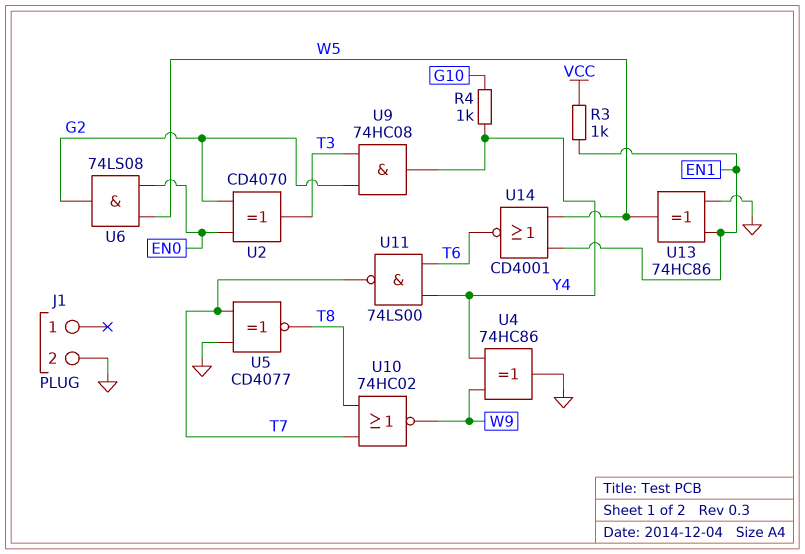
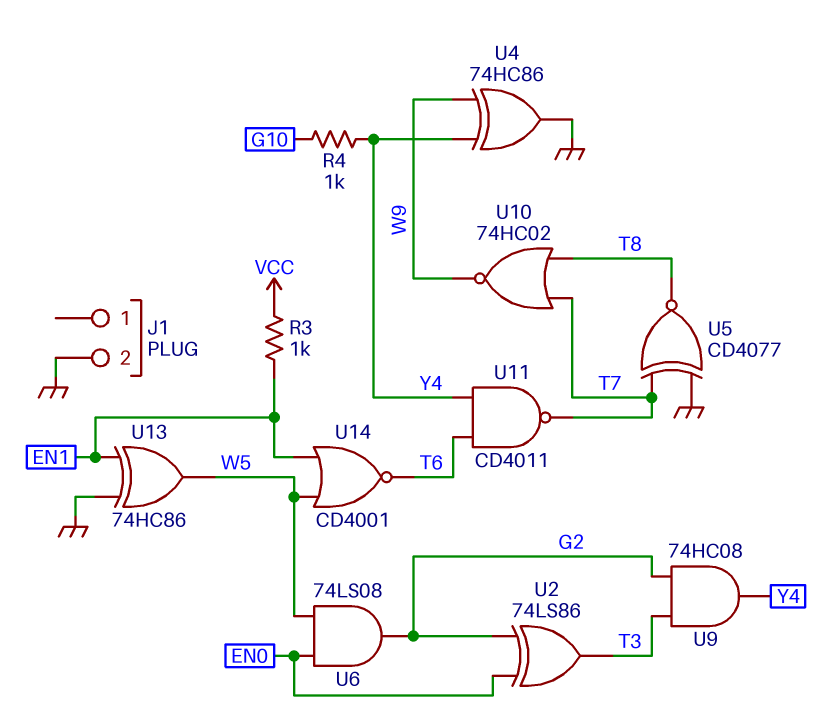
U2: XOR CD4070 (in EN0, in G2, out T3) -> XOR 74LS86 (in EN0, in G2, out T3)
U11: NAND 74LS00 (in T6, in Y4, out T7) -> NAND CD4011 (in T6, in Y4, out T7)

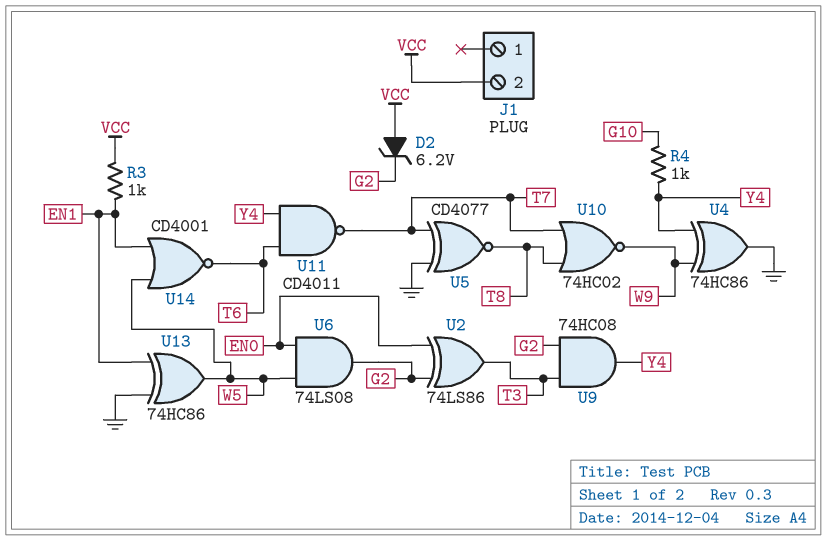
D2: none -> zener 6.2V (A VCC, K G2)
J1 pin 2: GND -> VCC

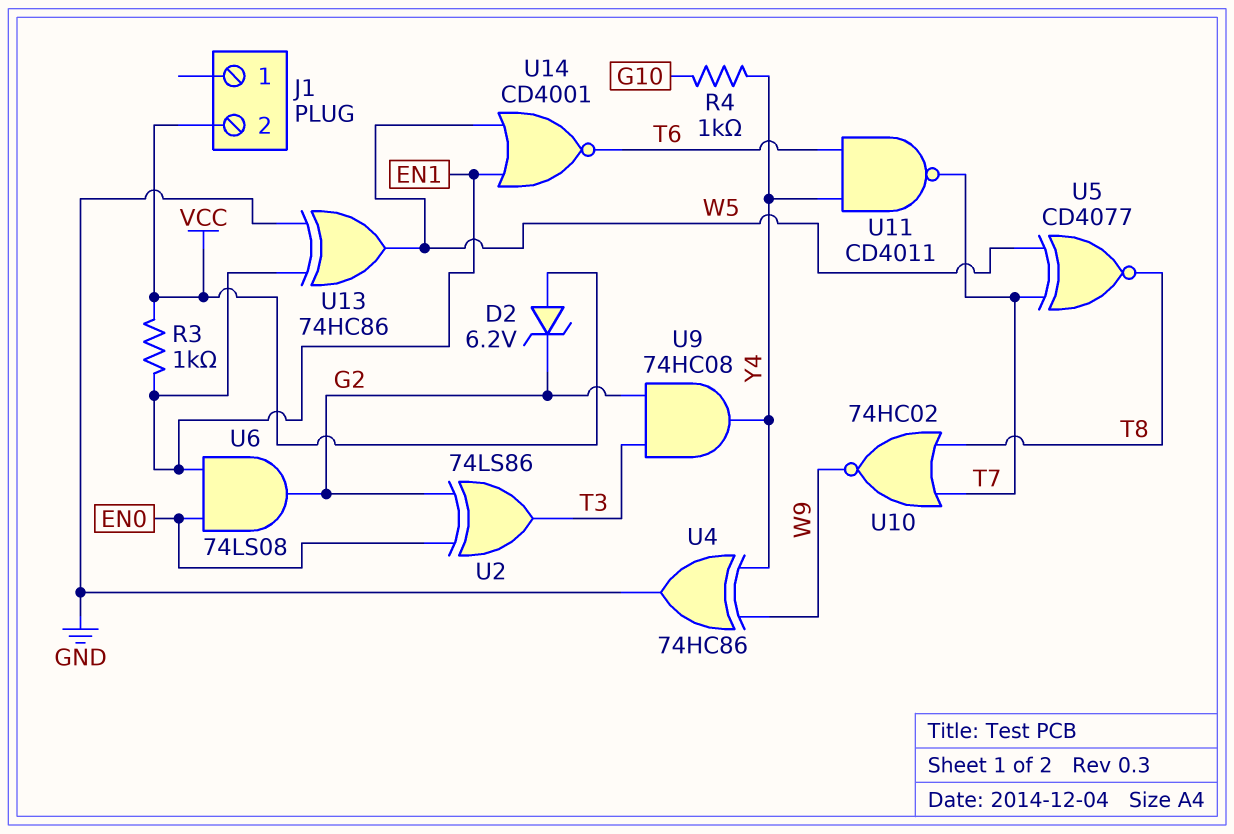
U5: XNOR CD4077 (in GND, in T7, out T8) -> XNOR CD4077 (in T7, in W5, out T8)
U6: AND 74LS08 (in EN0, in W5, out G2) -> AND 74LS08 (in EN0, in EN1, out G2)

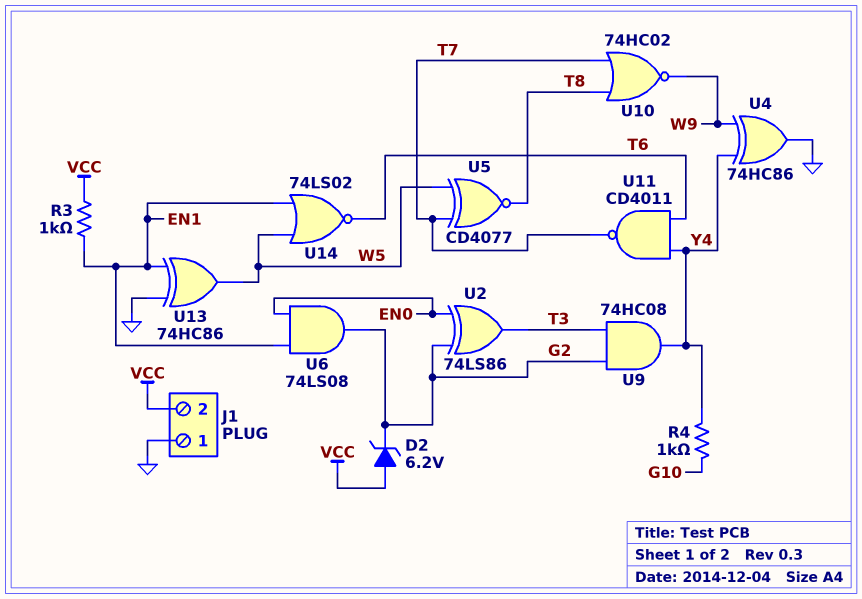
J1 pin 1: none -> GND
U14: NOR CD4001 (in EN1, in W5, out T6) -> NOR 74LS02 (in EN1, in W5, out T6)

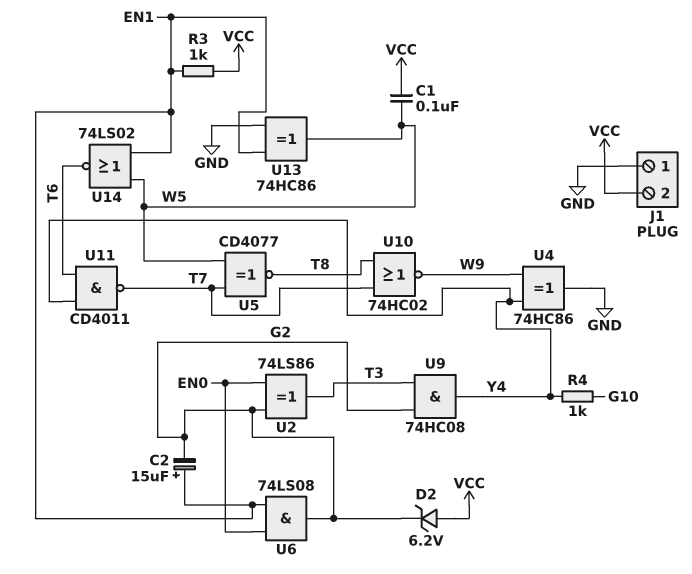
C1: none -> 100nF (VCC, W5)
C2: none -> 15uF (plus EN1, minus G2)

